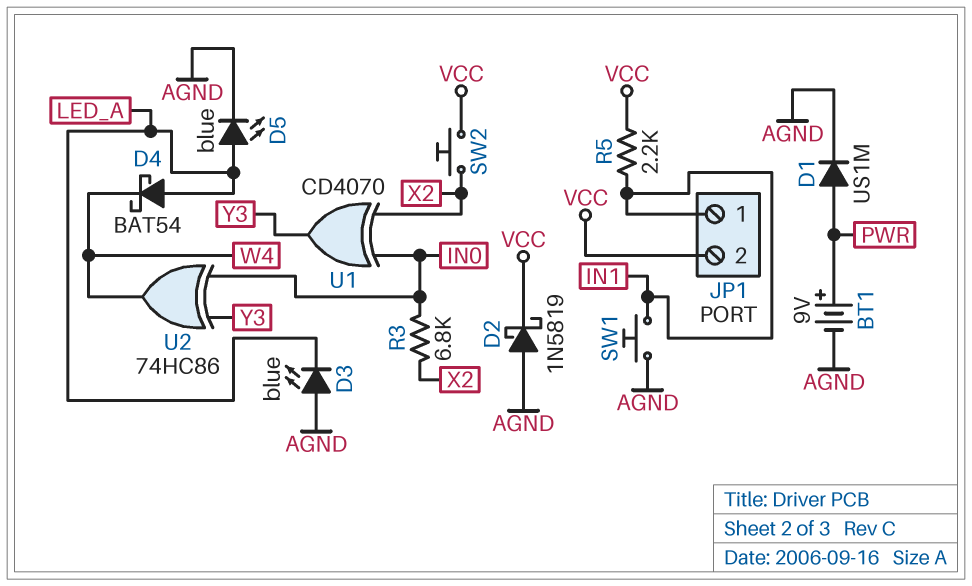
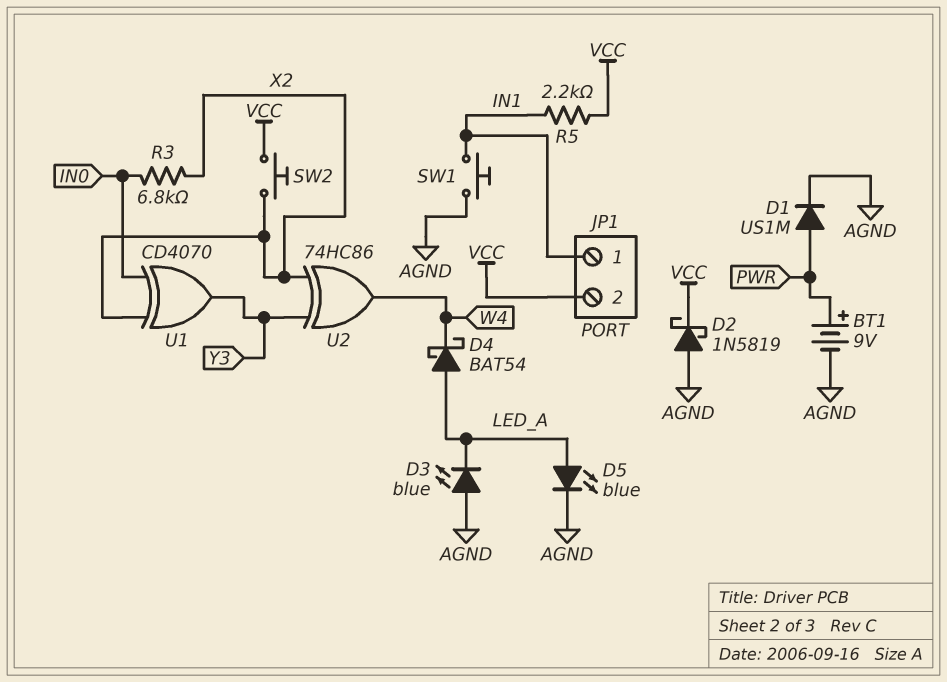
U2: XOR 74HC86 (in IN0, in Y3, out W4) -> XOR 74HC86 (in X2, in Y3, out W4)

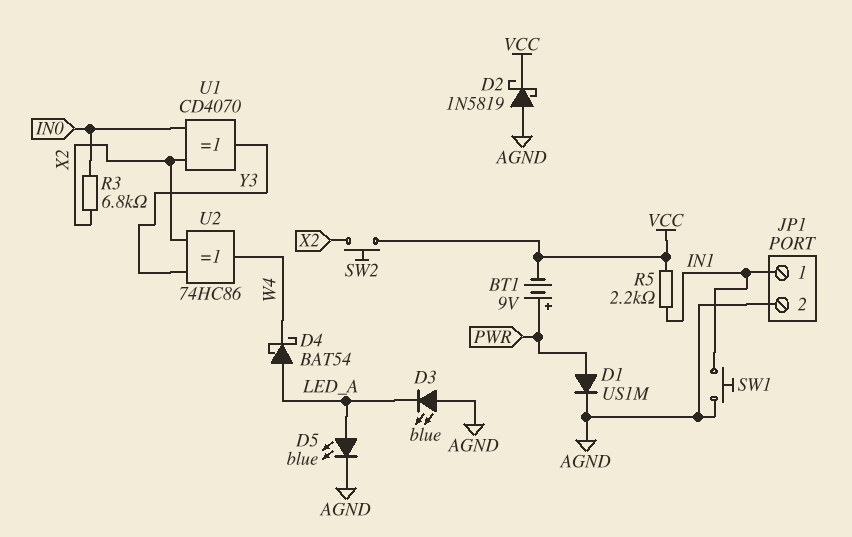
BT1: 9V (plus PWR, minus AGND) -> 9V (plus PWR, minus VCC)
JP1 pin 2: VCC -> AGND

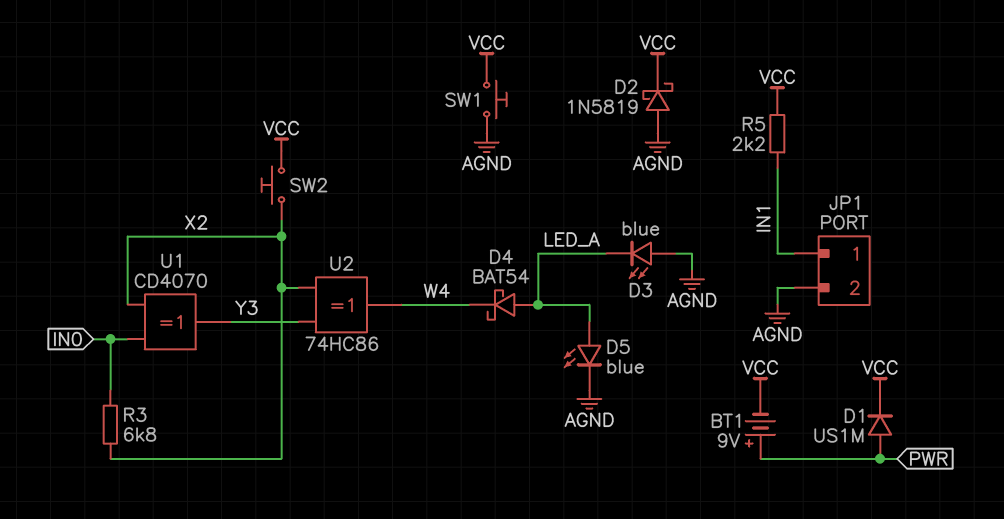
D1: diode US1M (A PWR, K AGND) -> diode US1M (A PWR, K VCC)
SW1: button (AGND, IN1) -> button (AGND, VCC)

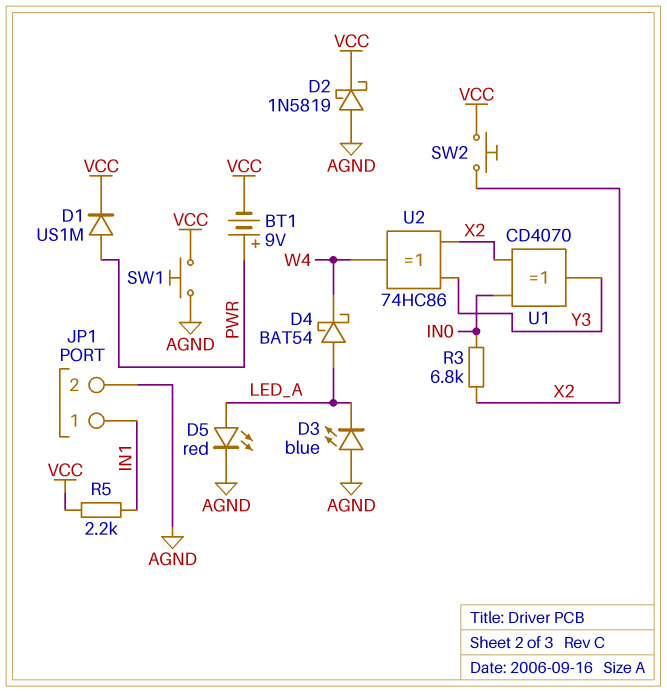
D5: LED blue (A LED_A, K AGND) -> LED red (A LED_A, K AGND)

